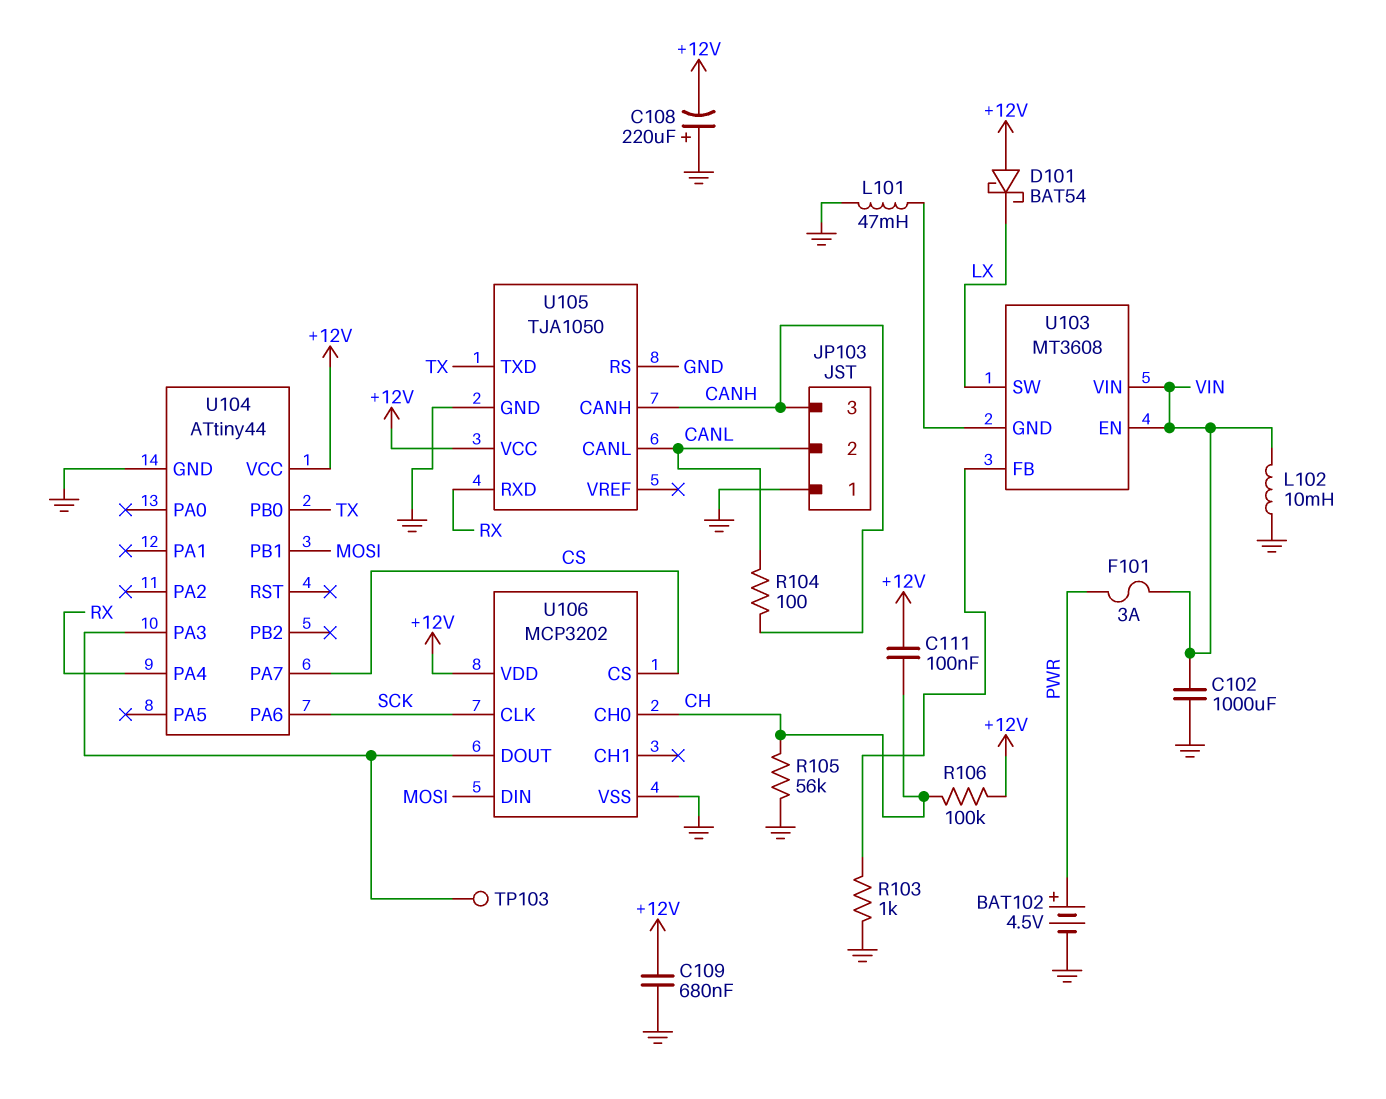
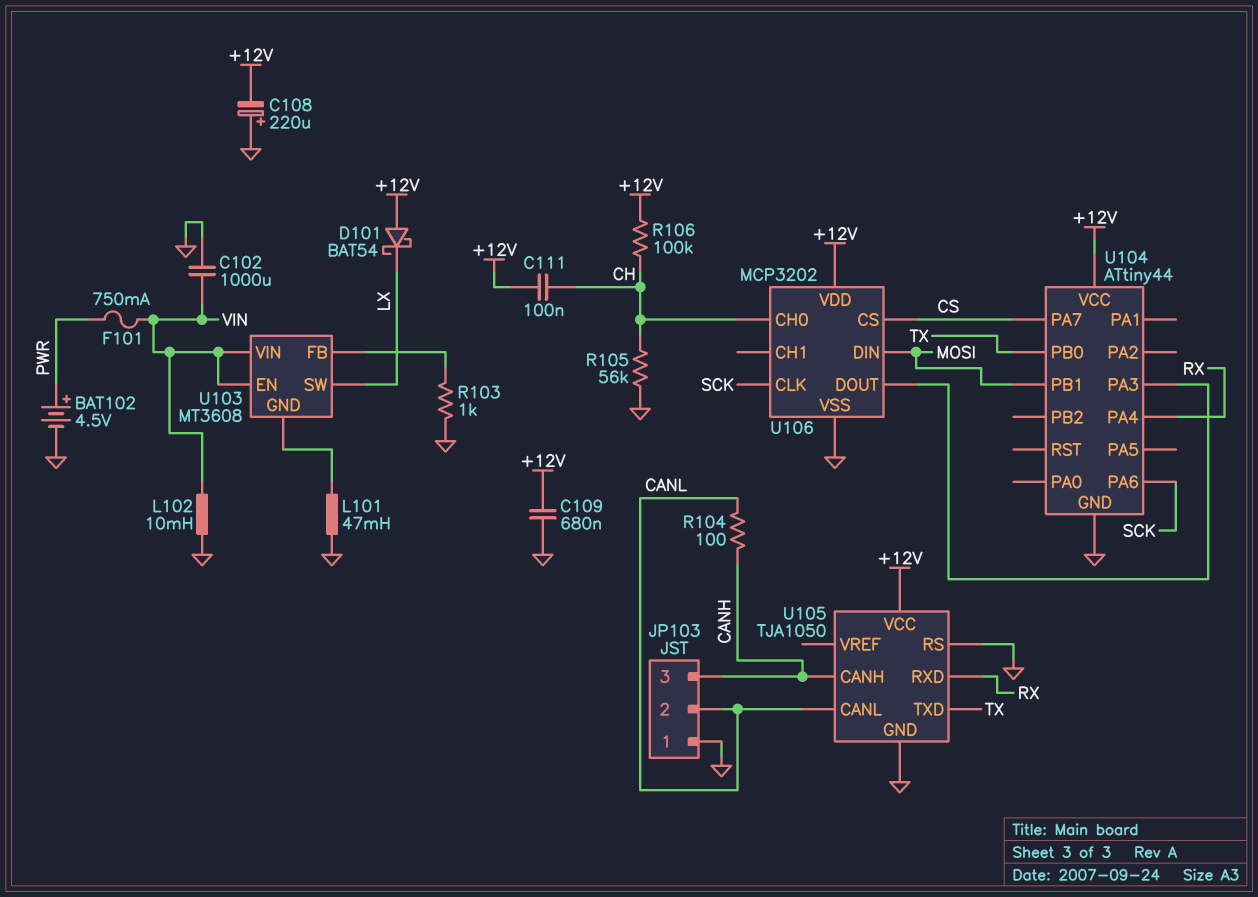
F101: 3A (PWR, VIN) -> 750mA (PWR, VIN)
TP103: test point (U104/PA3) -> none

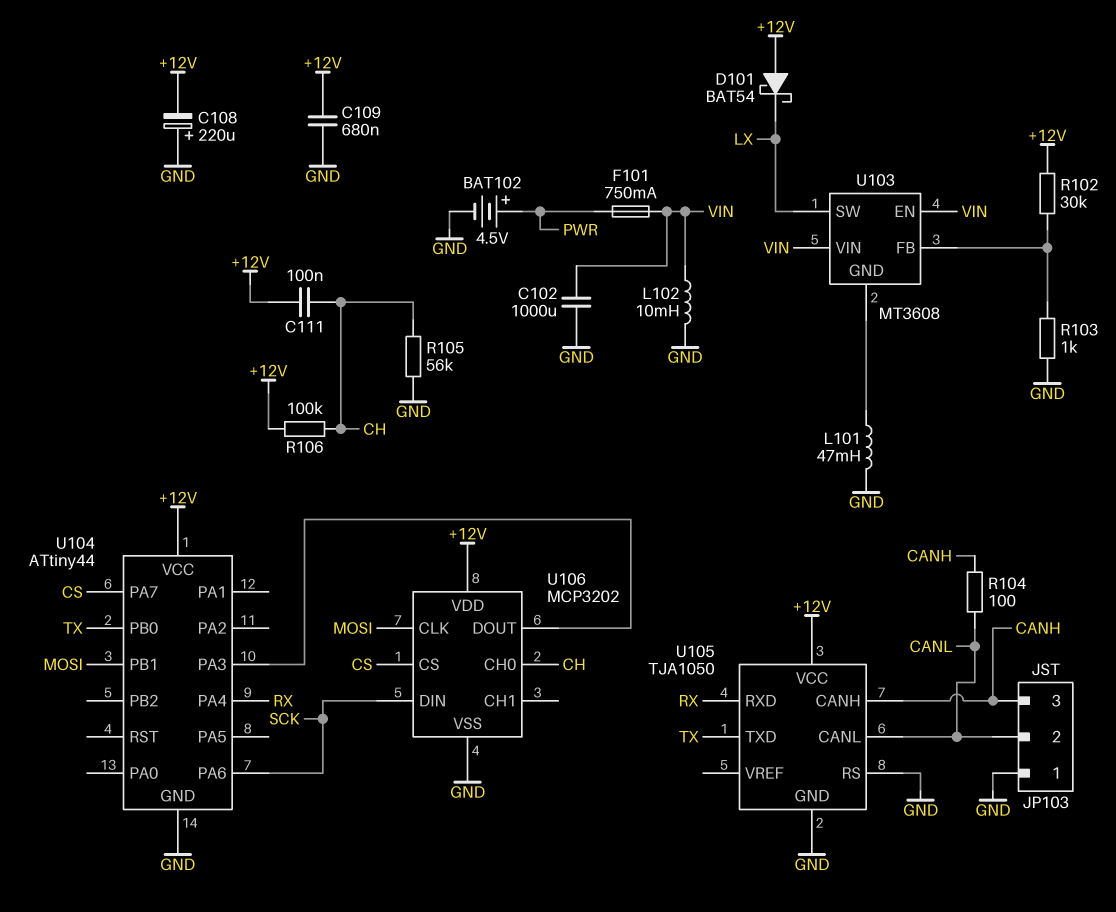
R102: none -> 30k (+12V, U103/FB)
U106 pin CLK: SCK -> MOSI
U106 pin DIN: MOSI -> SCK

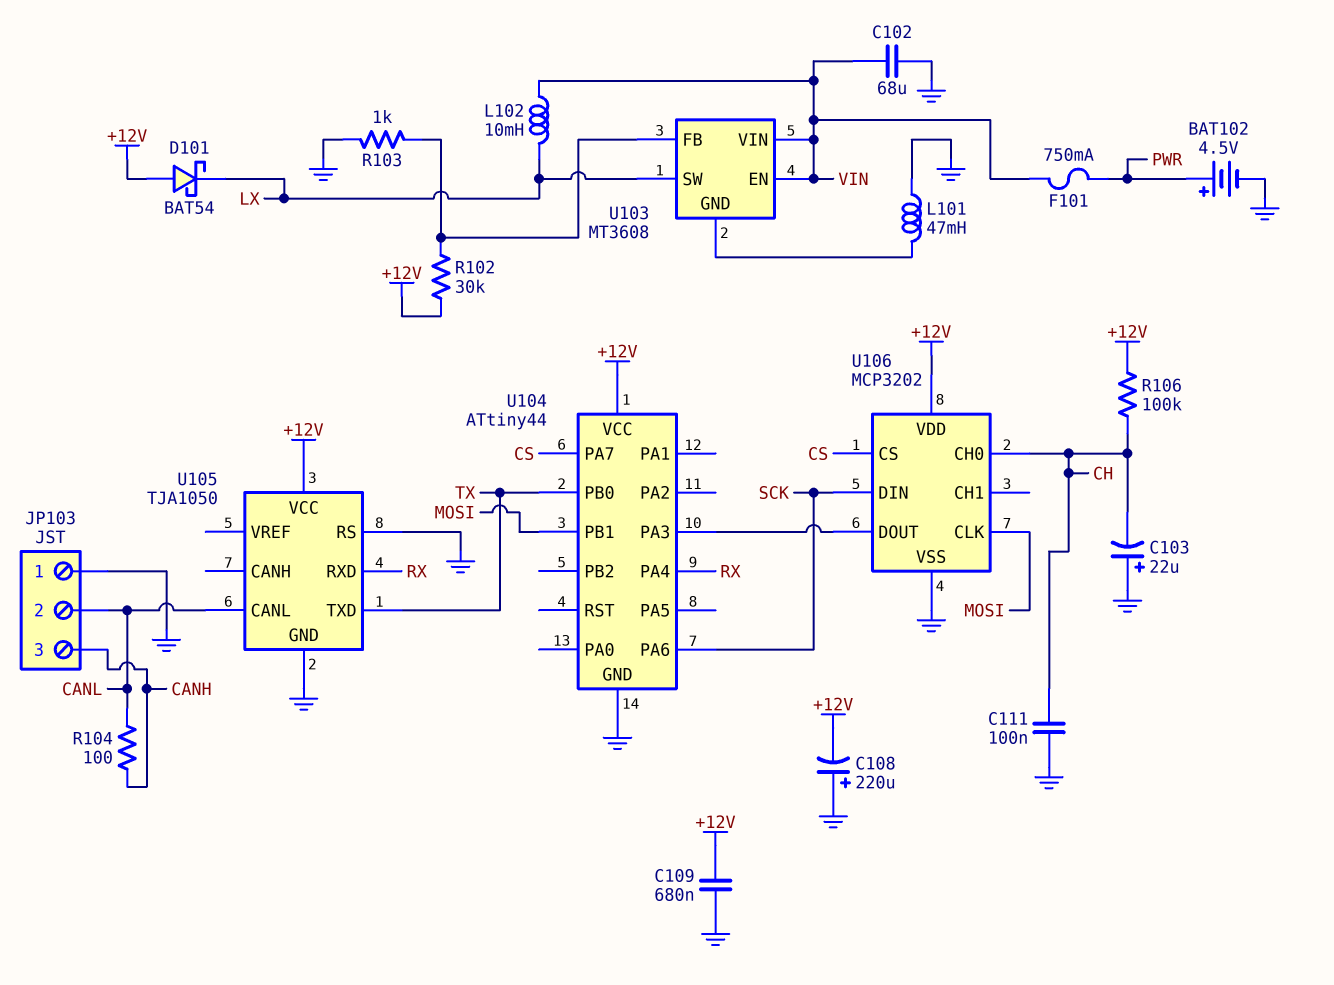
C102: 1000uF (GND, VIN) -> 68uF (GND, VIN)
C103: none -> 22uF (plus GND, minus CH)
C111: 100nF (+12V, CH) -> 100nF (CH, GND)
L102: 10mH (GND, VIN) -> 10mH (LX, VIN)
R105: 56k (CH, GND) -> none
U105 pin CANH: CANH -> none

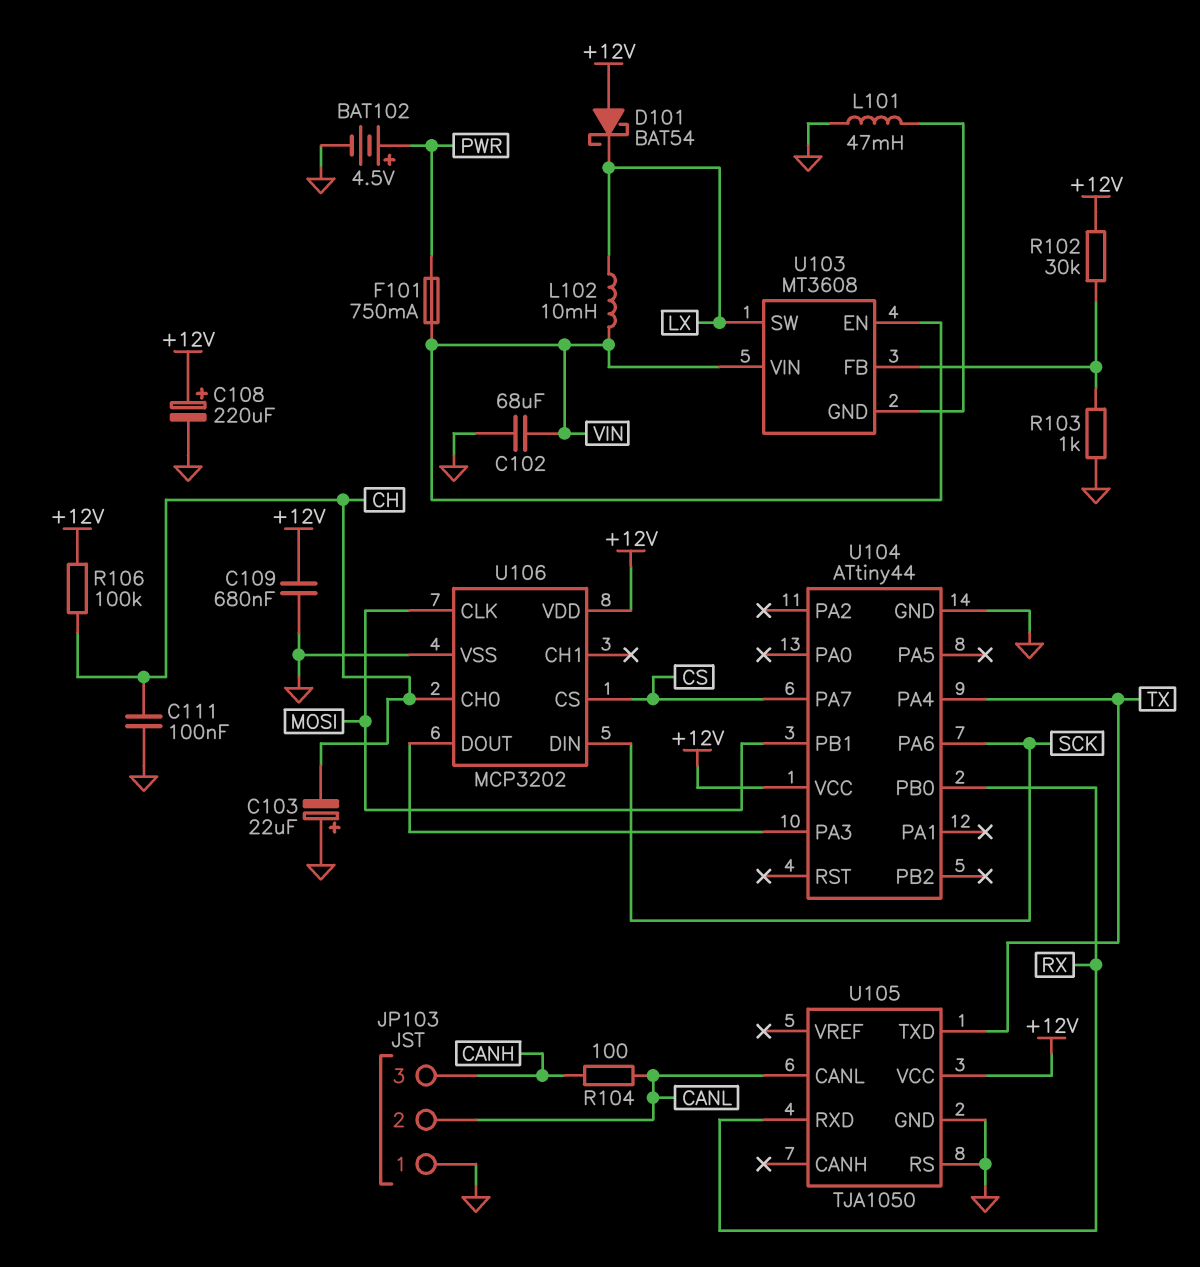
C108: 220uF (plus GND, minus +12V) -> 220uF (plus +12V, minus GND)
U104 pin PA4: RX -> TX
U104 pin PB0: TX -> RX

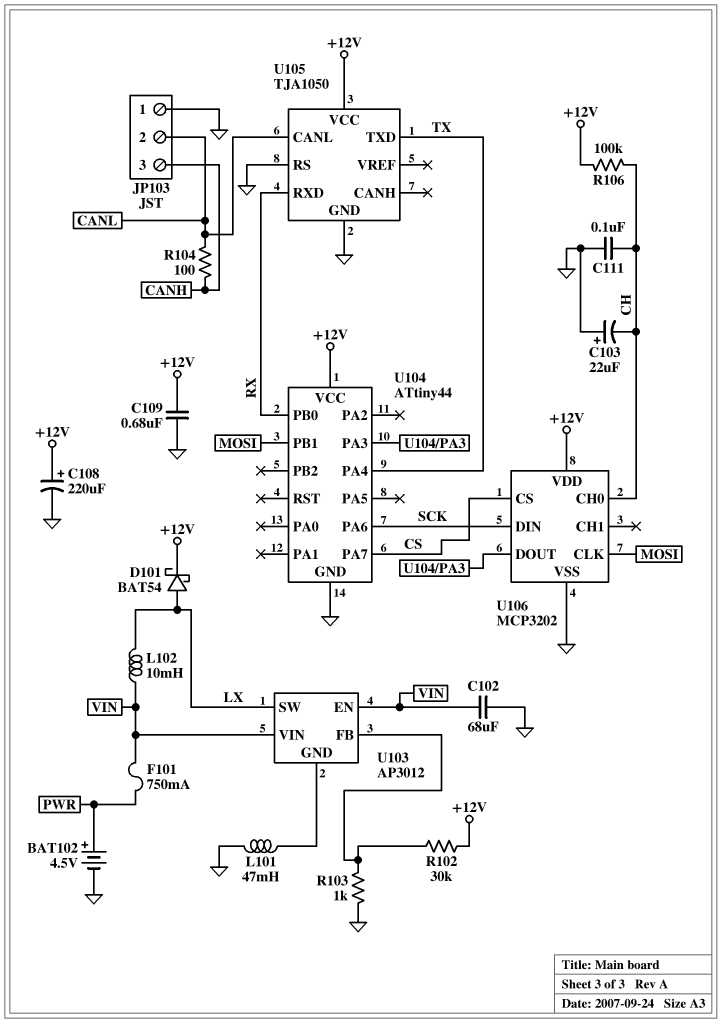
D101: schottky BAT54 (A +12V, K LX) -> schottky BAT54 (A LX, K +12V)
U103: MT3608 -> AP3012

